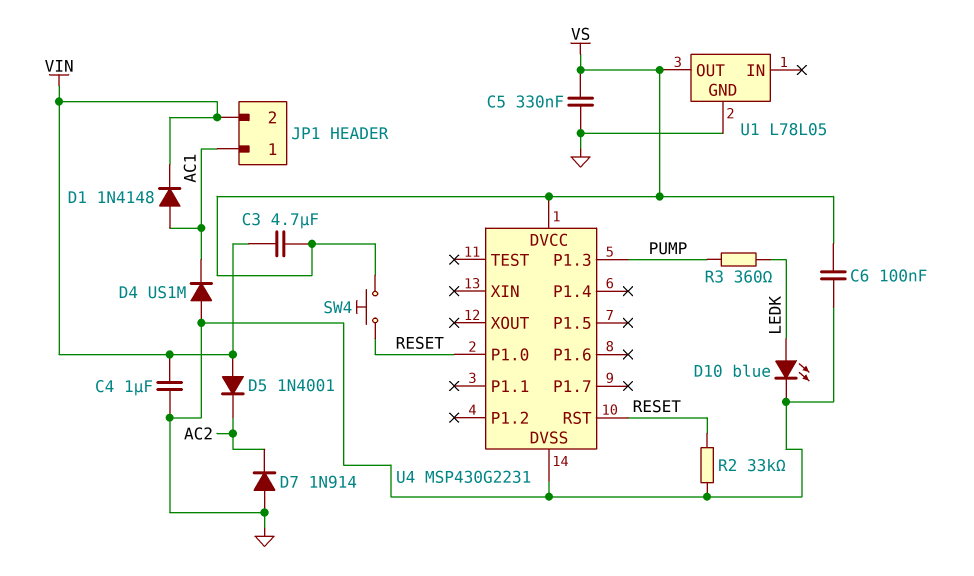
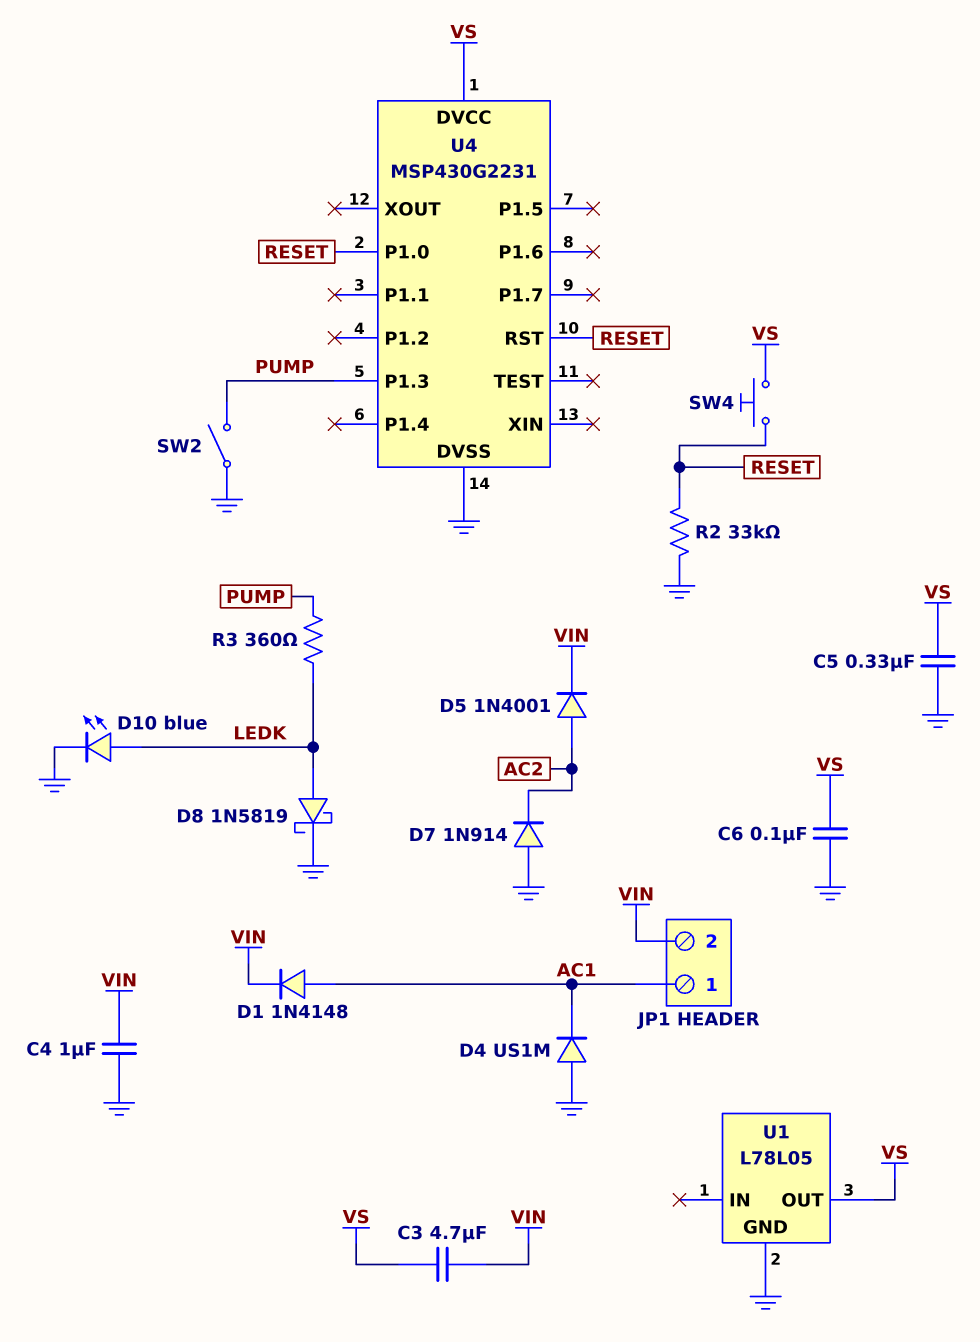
D5: diode 1N4001 (A VIN, K AC2) -> diode 1N4001 (A AC2, K VIN)
D8: none -> schottky 1N5819 (A LEDK, K GND)
SW2: none -> switch (GND, PUMP)

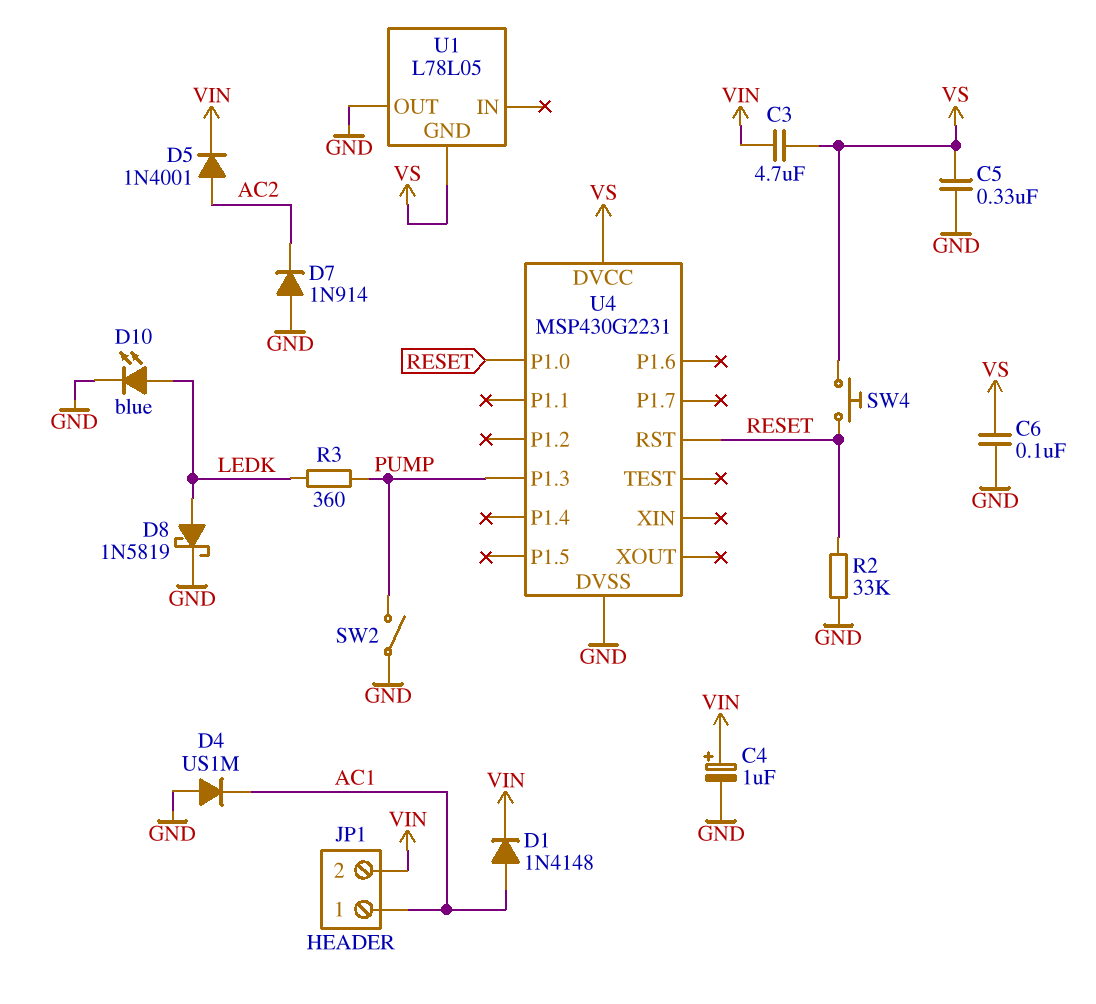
C4: 1uF (GND, VIN) -> 1uF (plus VIN, minus GND)
U1 pin GND: GND -> VS
U1 pin OUT: VS -> GND

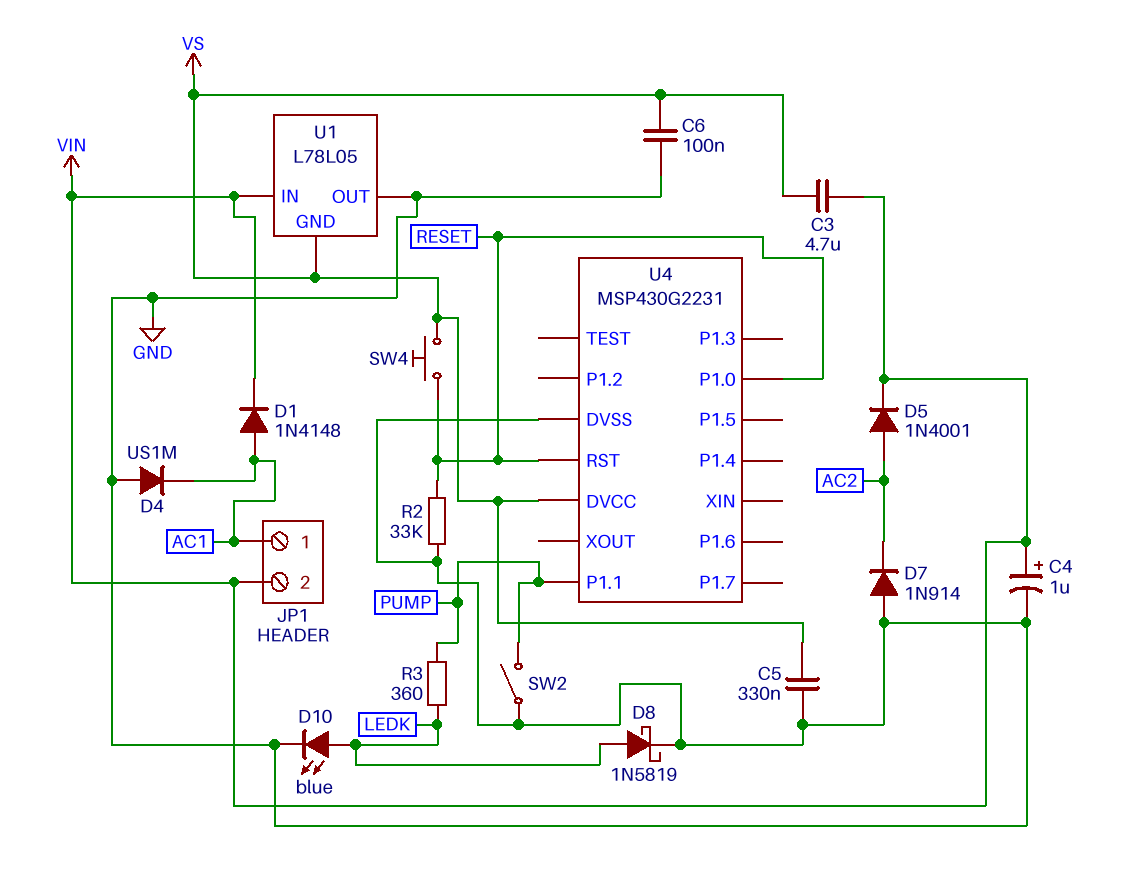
U1 pin IN: none -> VIN
U4 pin P1.1: none -> PUMP
U4 pin P1.3: PUMP -> none

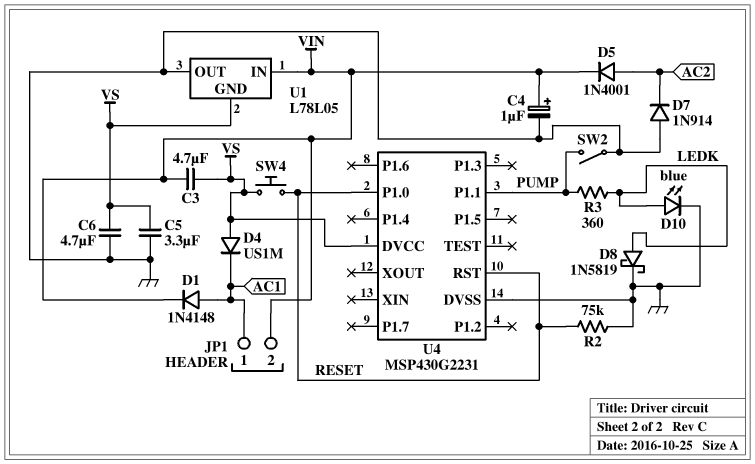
C5: 330nF (GND, VS) -> 3.3uF (GND, VS)
C6: 100nF (GND, VS) -> 4.7uF (GND, VS)
D4: diode US1M (A GND, K AC1) -> diode US1M (A VS, K AC1)
R2: 33k (GND, RESET) -> 75k (GND, RESET)

